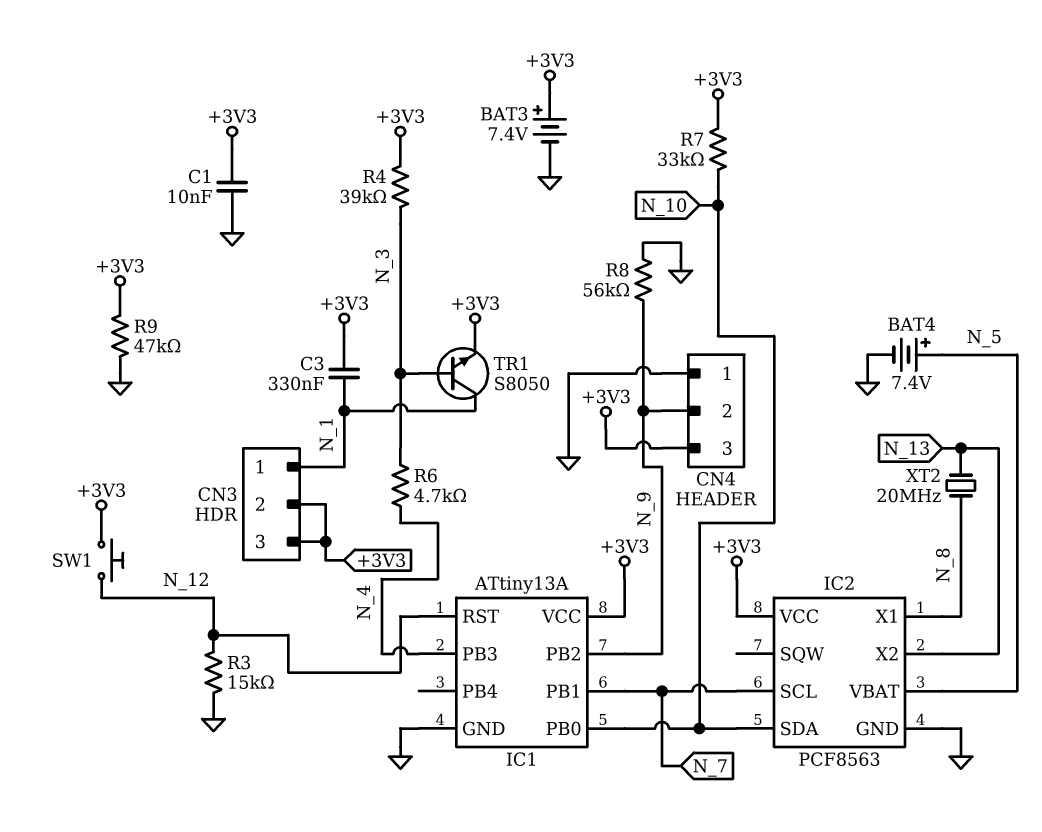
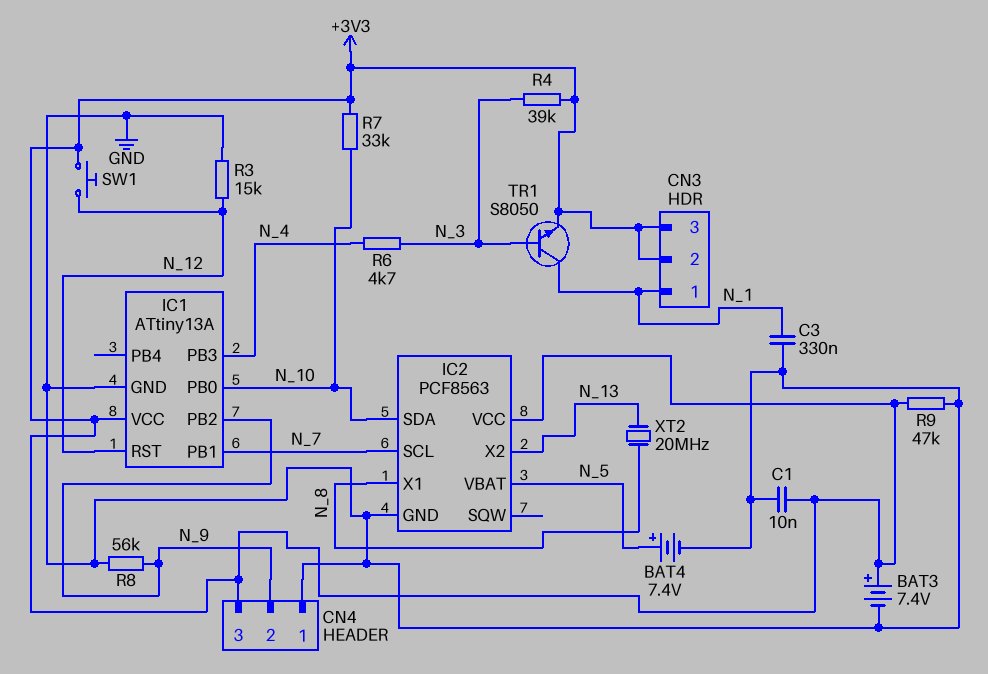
C3: 330nF (+3V3, N_1) -> 330nF (GND, N_1)

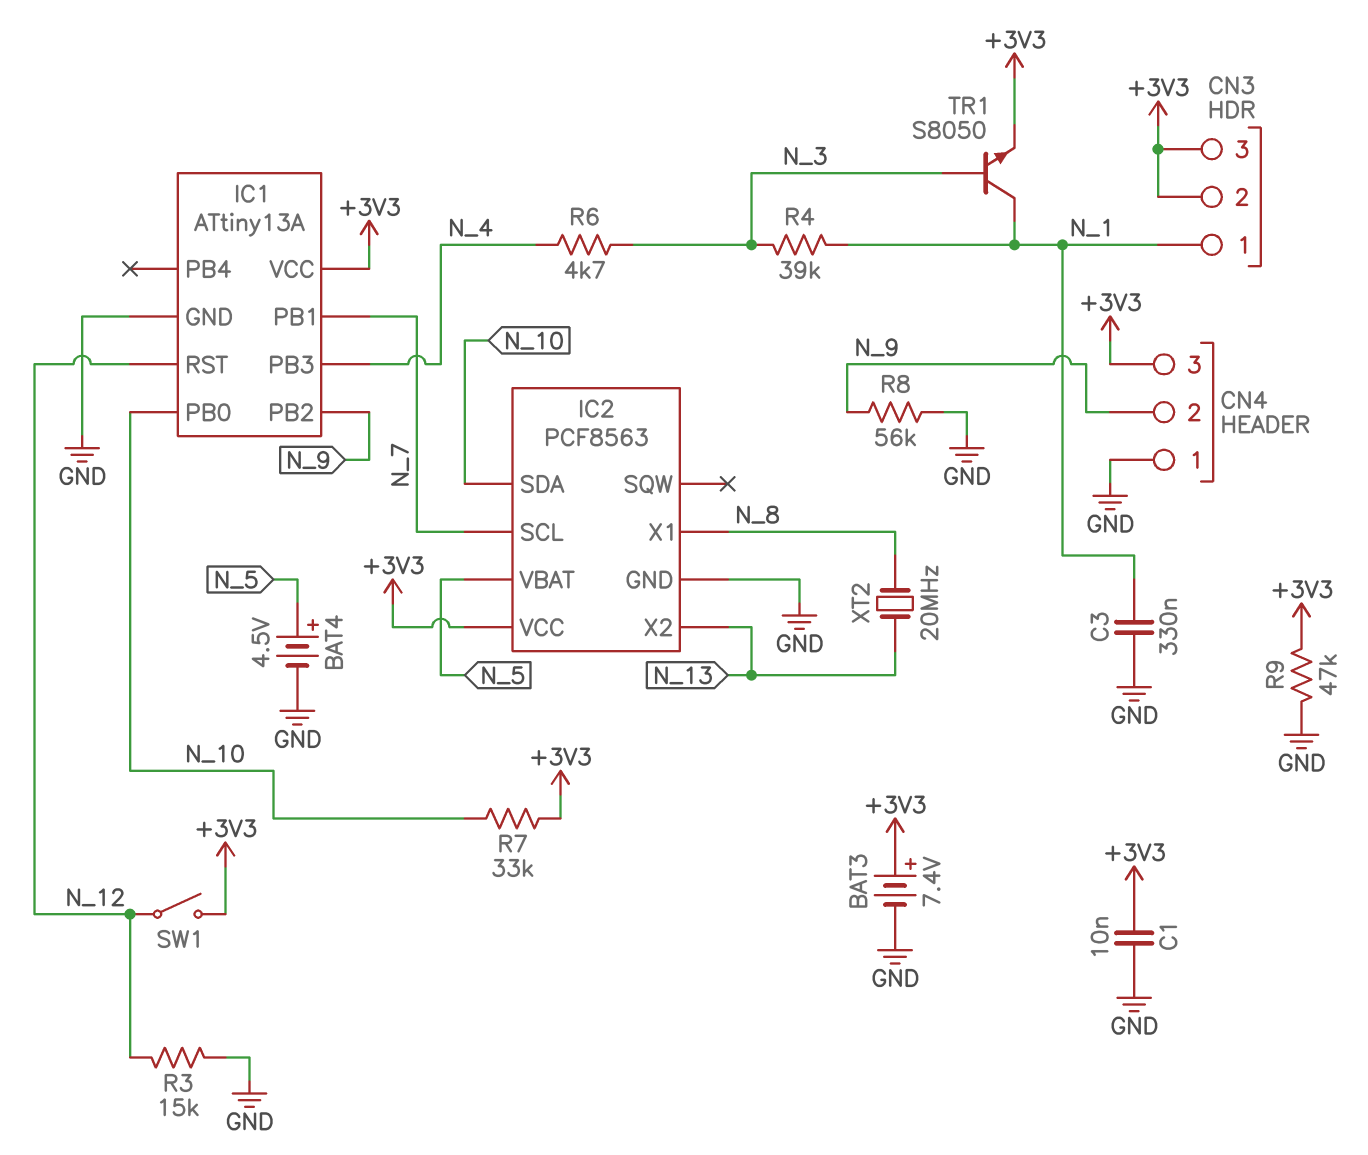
BAT4: 7.4V (plus N_5, minus GND) -> 4.5V (plus N_5, minus GND)
R4: 39k (+3V3, N_3) -> 39k (N_1, N_3)
SW1: button (+3V3, N_12) -> switch (+3V3, N_12)

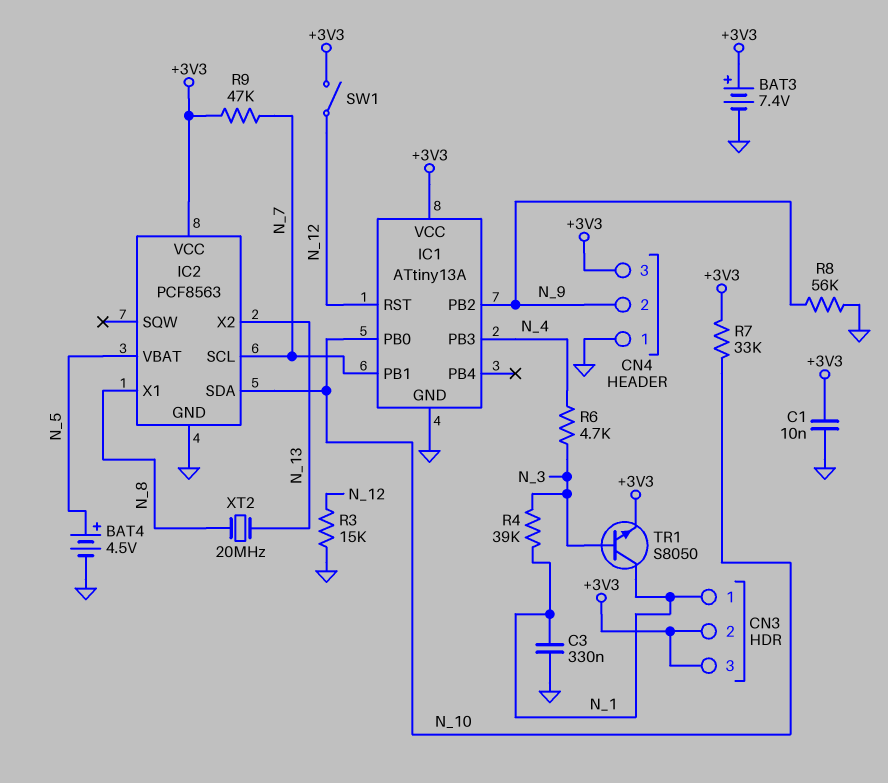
R9: 47k (+3V3, GND) -> 47k (+3V3, N_7)

